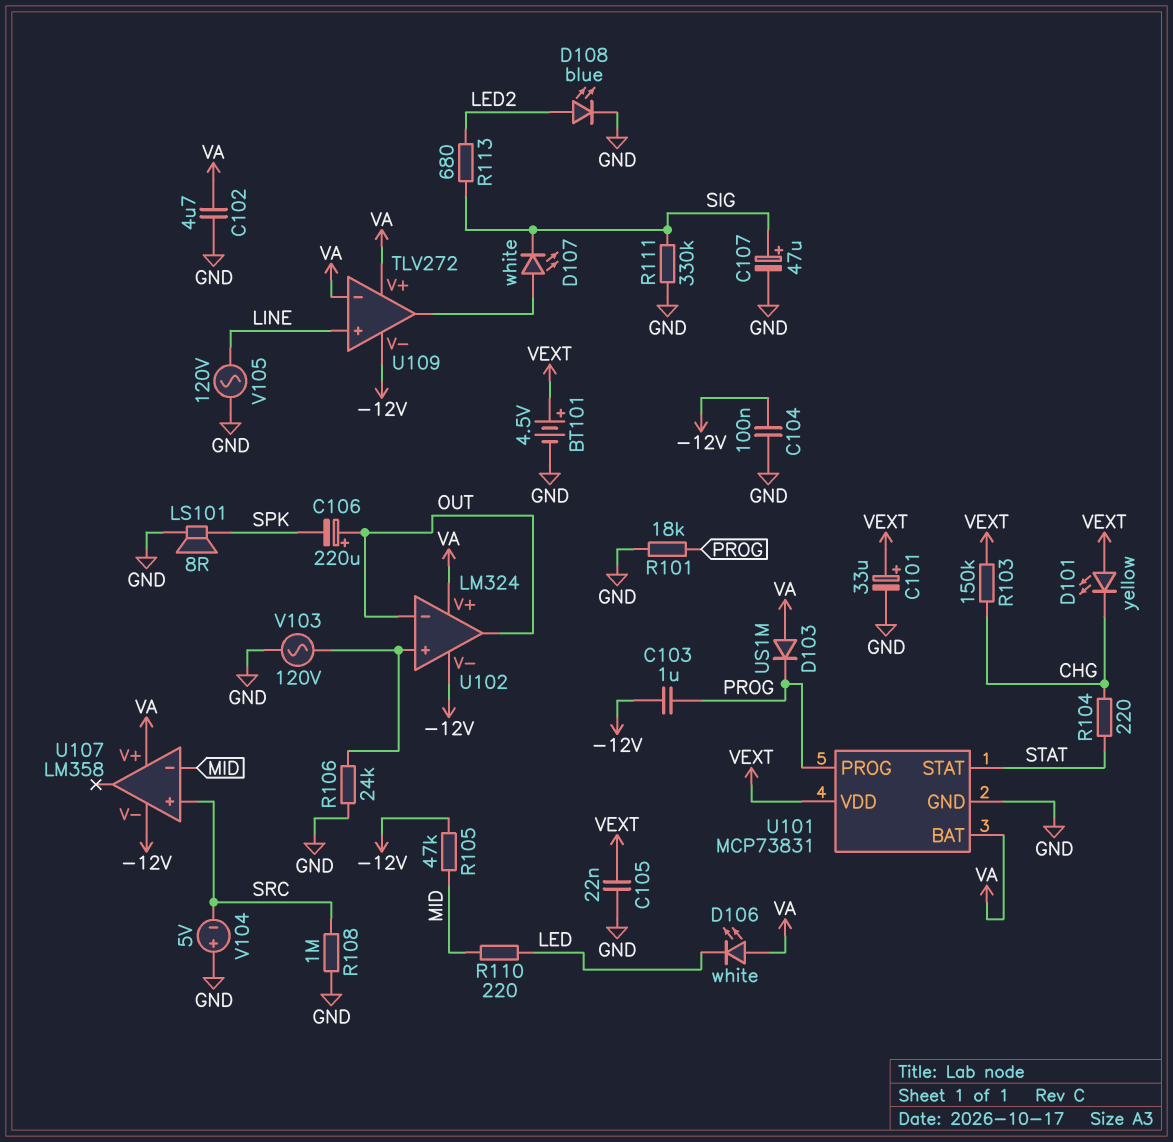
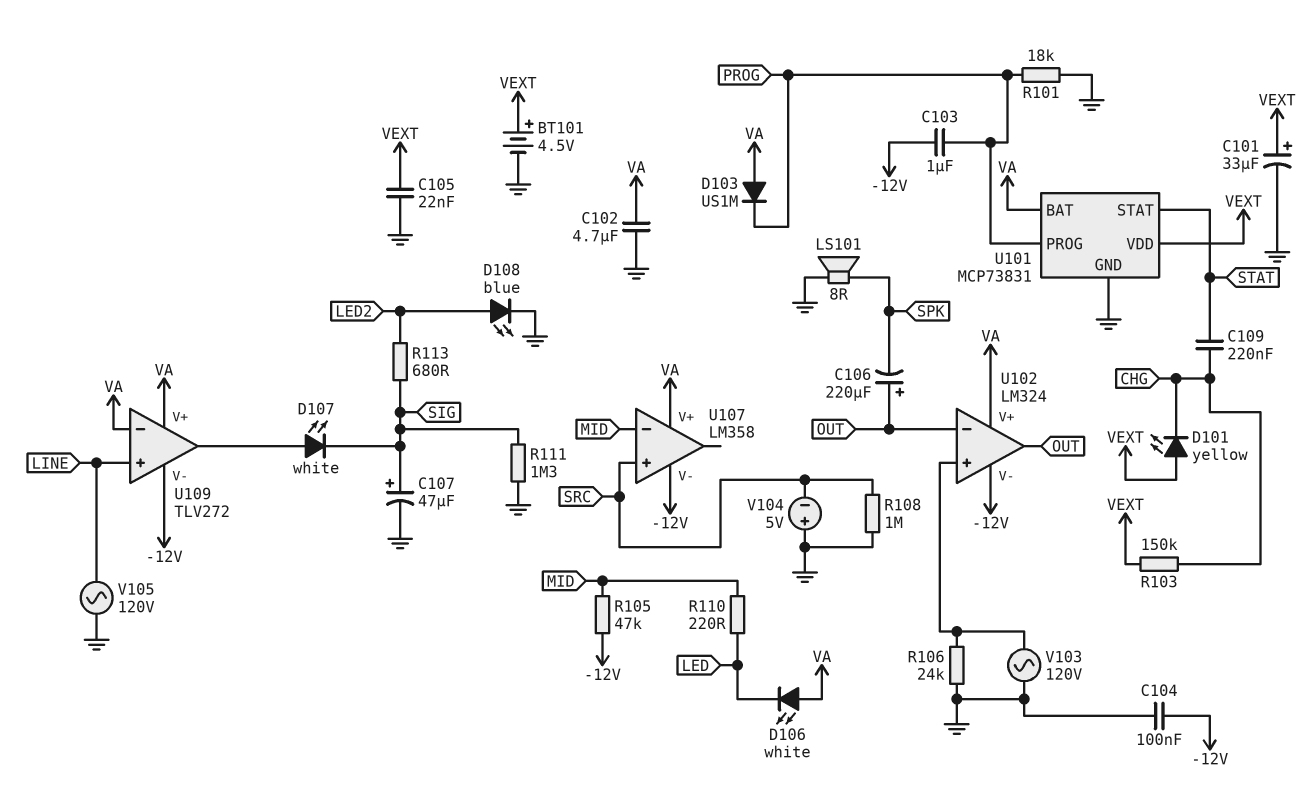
C109: none -> 220nF (CHG, STAT)
R104: 220 (CHG, STAT) -> none
R111: 330k (GND, SIG) -> 1.3M (GND, SIG)

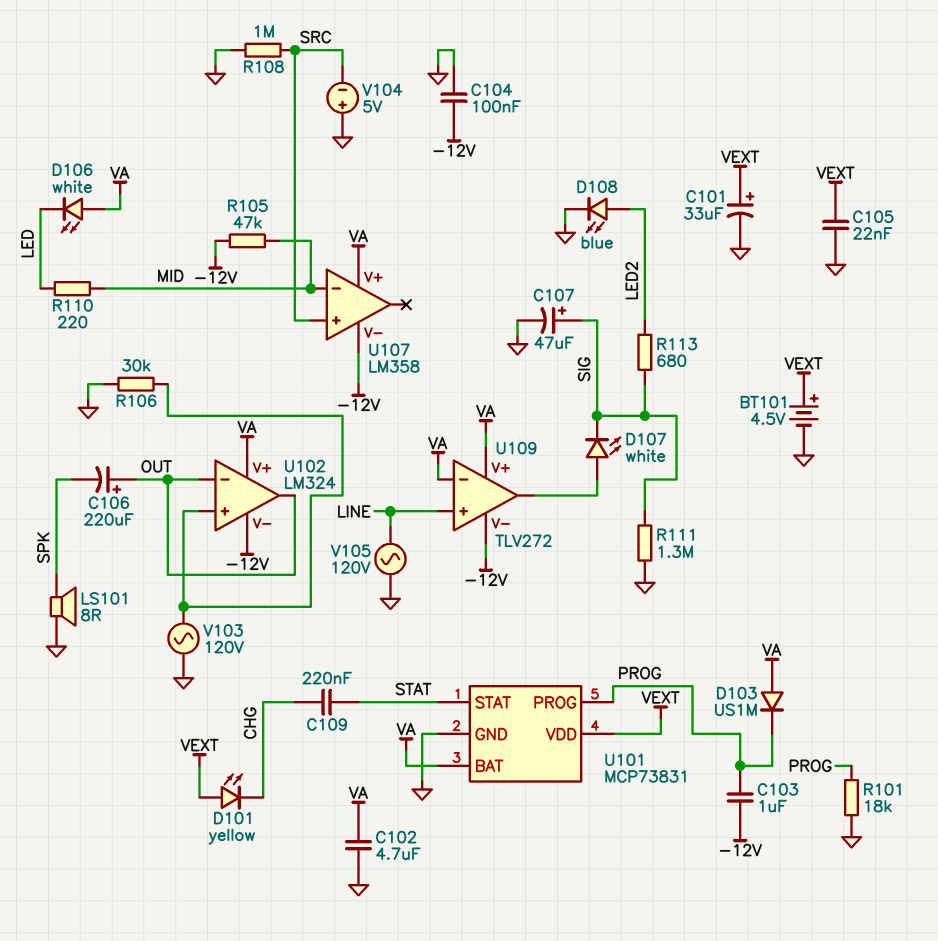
R103: 150k (CHG, VEXT) -> none
R106: 24k (GND, U102/in+) -> 30k (GND, U102/in+)

